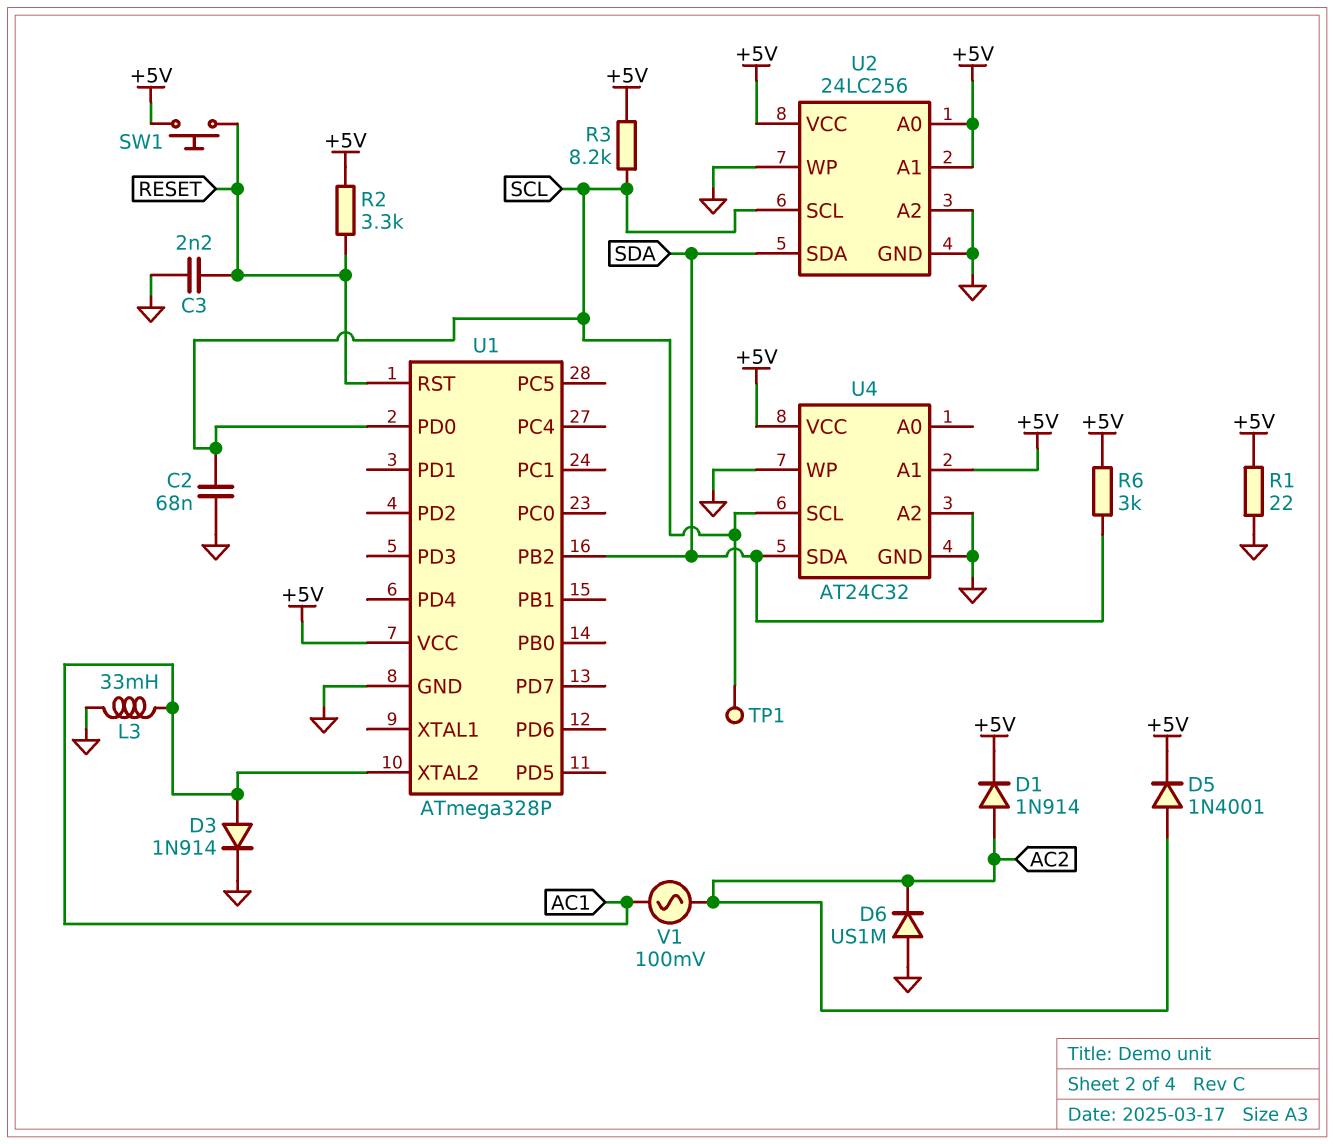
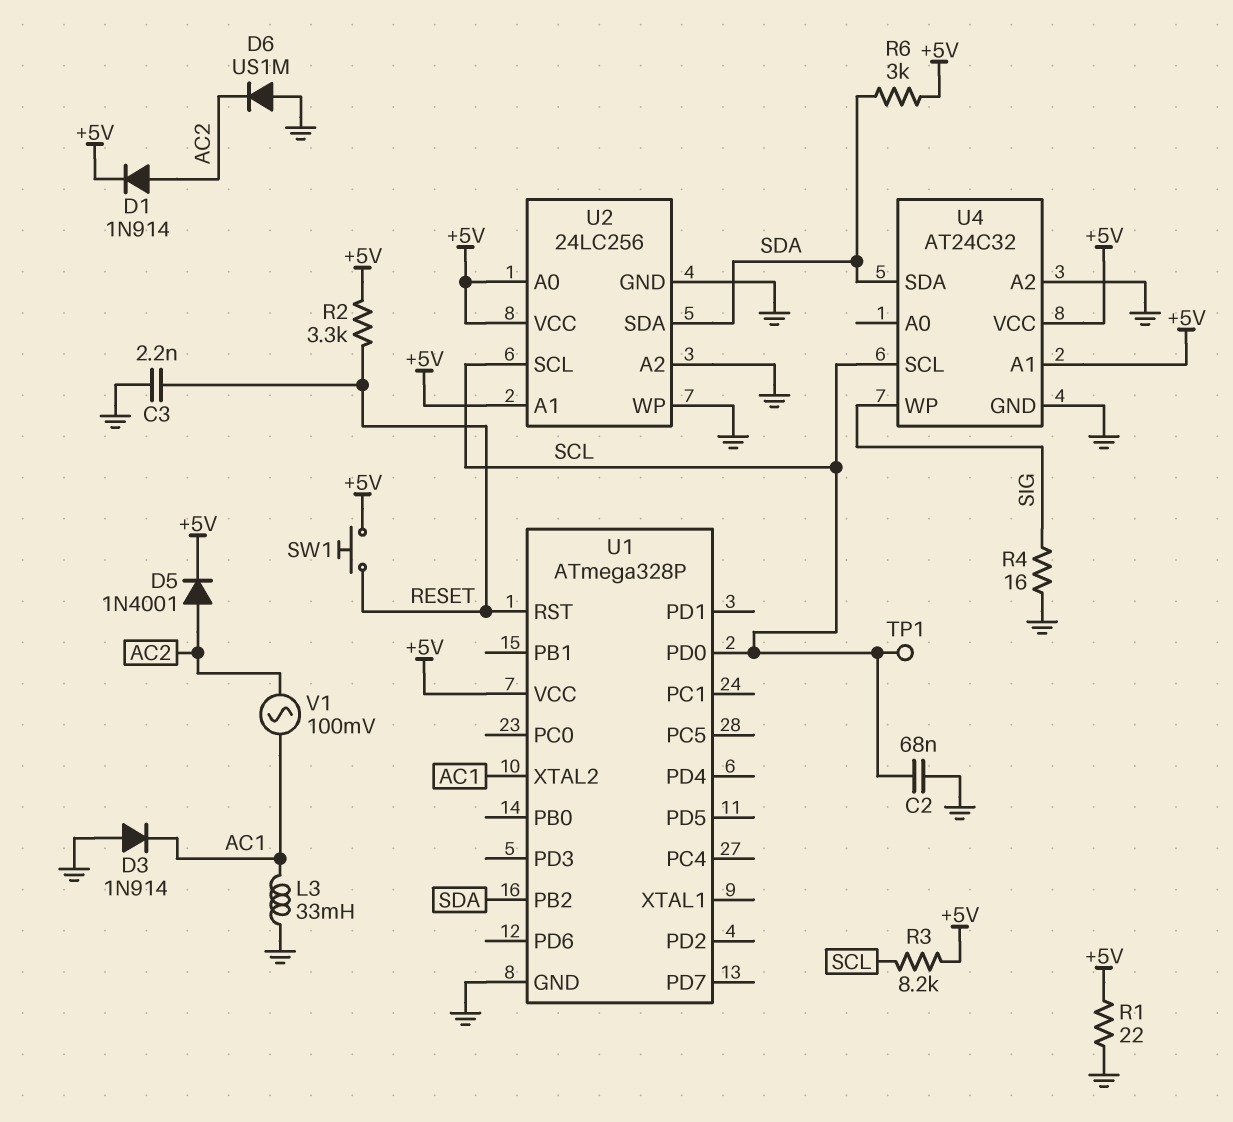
D3: diode 1N914 (A AC1, K GND) -> diode 1N914 (A GND, K AC1)
R4: none -> 16 (GND, SIG)
U4 pin WP: GND -> SIG

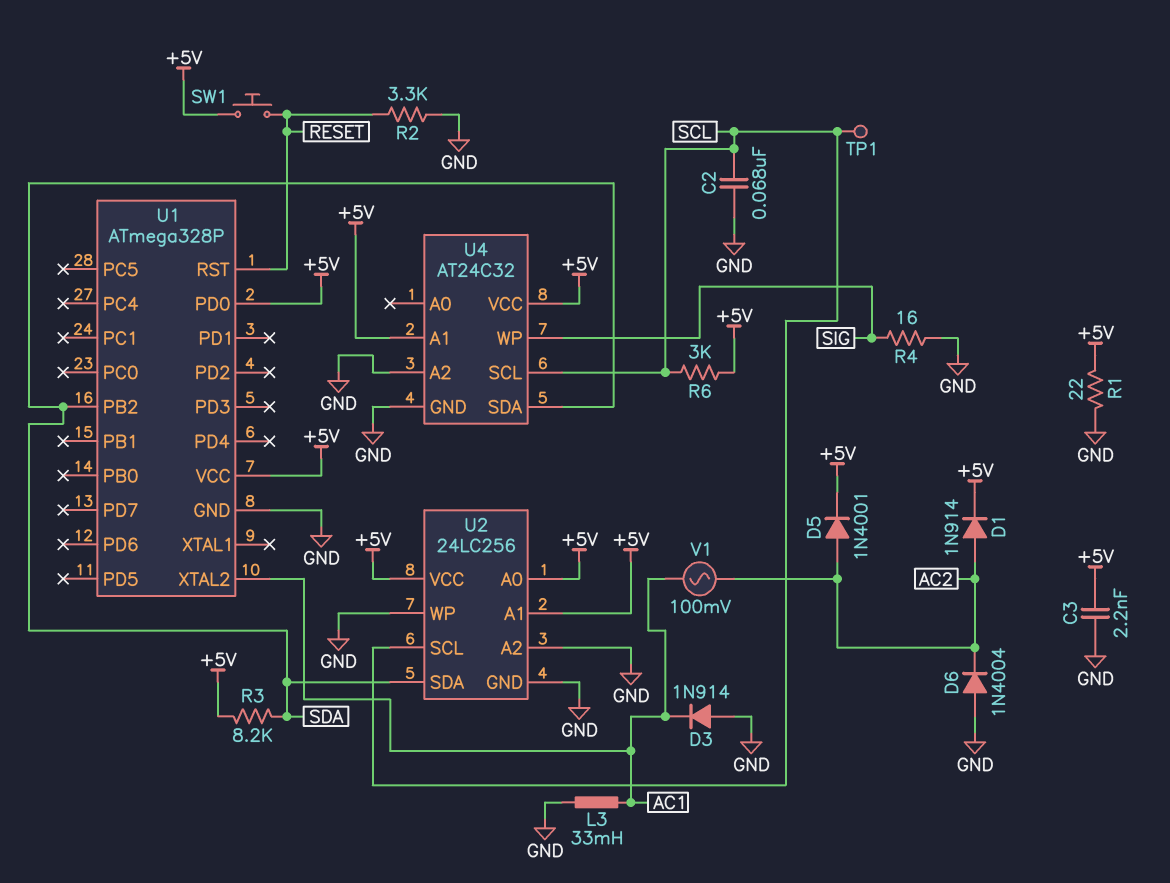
C3: 2.2nF (GND, RESET) -> 2.2nF (+5V, GND)
D6: diode US1M (A GND, K AC2) -> diode 1N4004 (A GND, K AC2)
R2: 3.3k (+5V, RESET) -> 3.3k (GND, RESET)
R3: 8.2k (+5V, SCL) -> 8.2k (+5V, SDA)
R6: 3k (+5V, SDA) -> 3k (+5V, SCL)
U1 pin PD0: SCL -> +5V

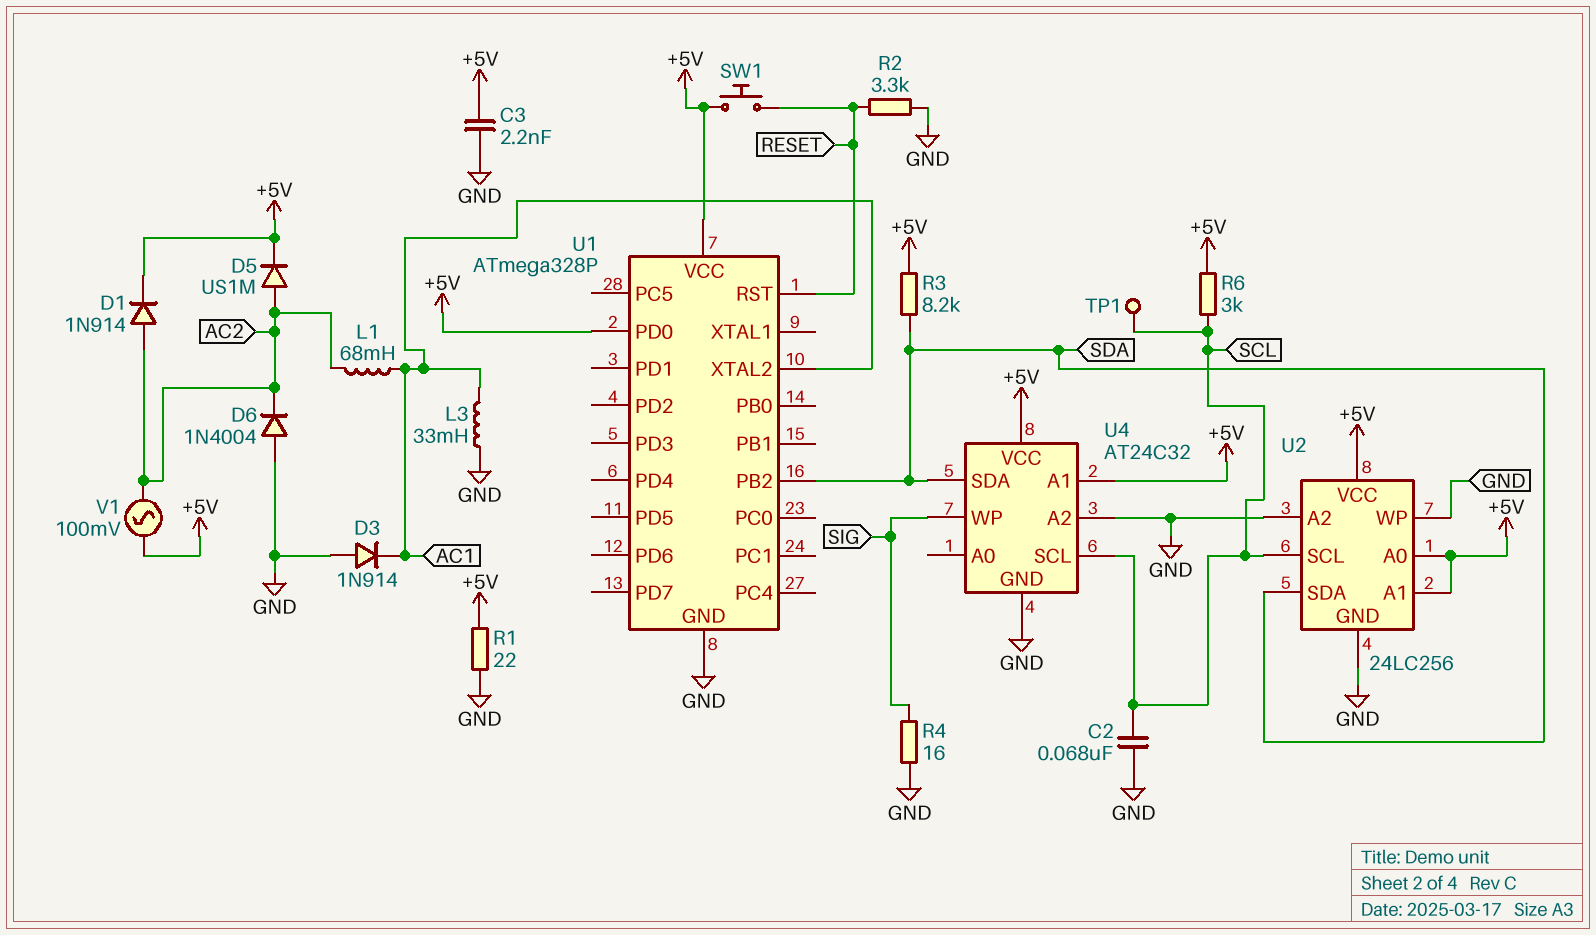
D5: diode 1N4001 (A AC2, K +5V) -> diode US1M (A AC2, K +5V)
L1: none -> 68mH (AC1, AC2)
V1: AC 100mV (AC1, AC2) -> AC 100mV (+5V, AC2)

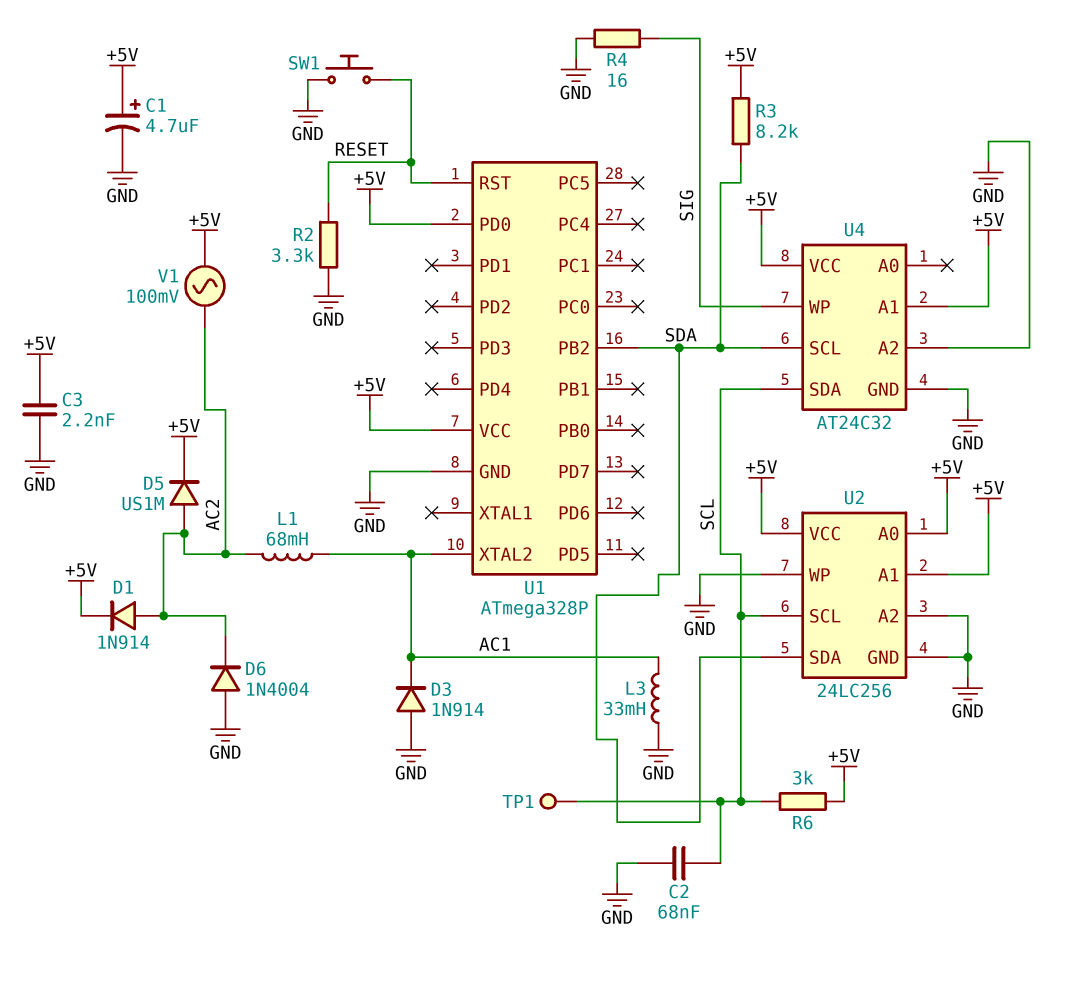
C1: none -> 4.7uF (plus +5V, minus GND)
R1: 22 (+5V, GND) -> none
SW1: button (+5V, RESET) -> button (GND, RESET)
U4 pin SCL: SCL -> SDA
U4 pin SDA: SDA -> SCL

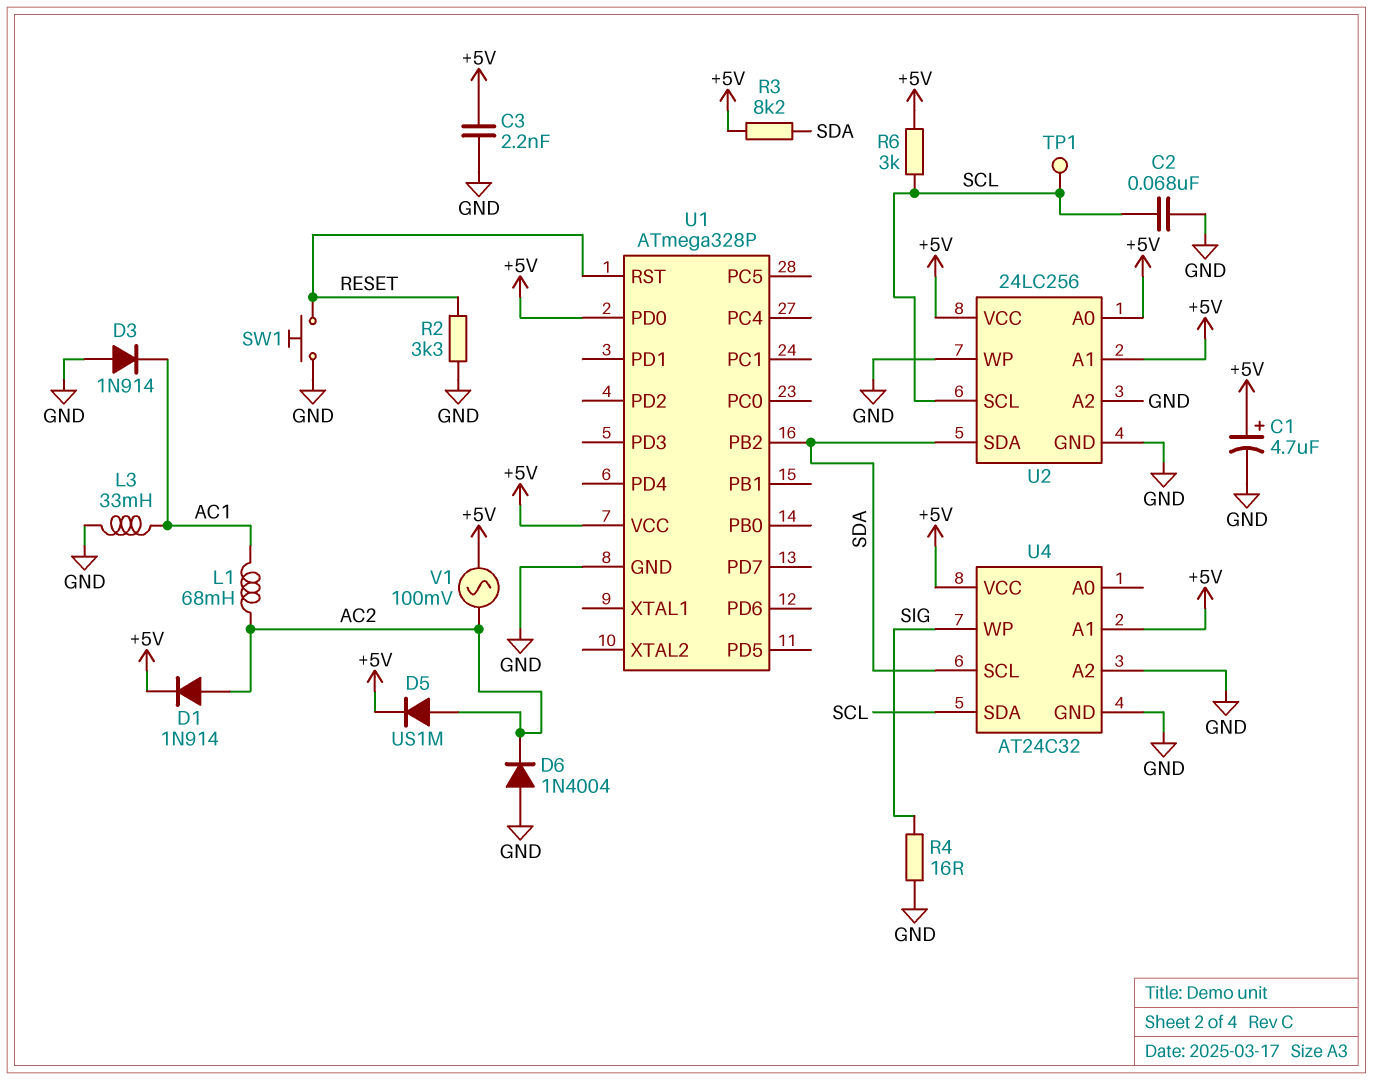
U1 pin XTAL2: AC1 -> none

